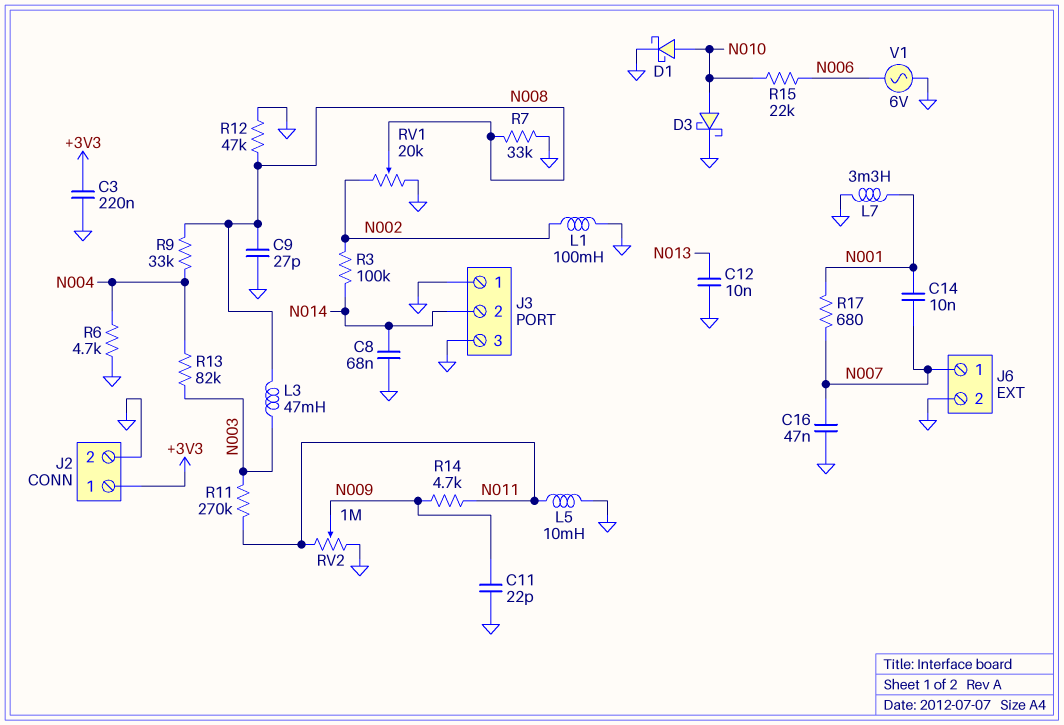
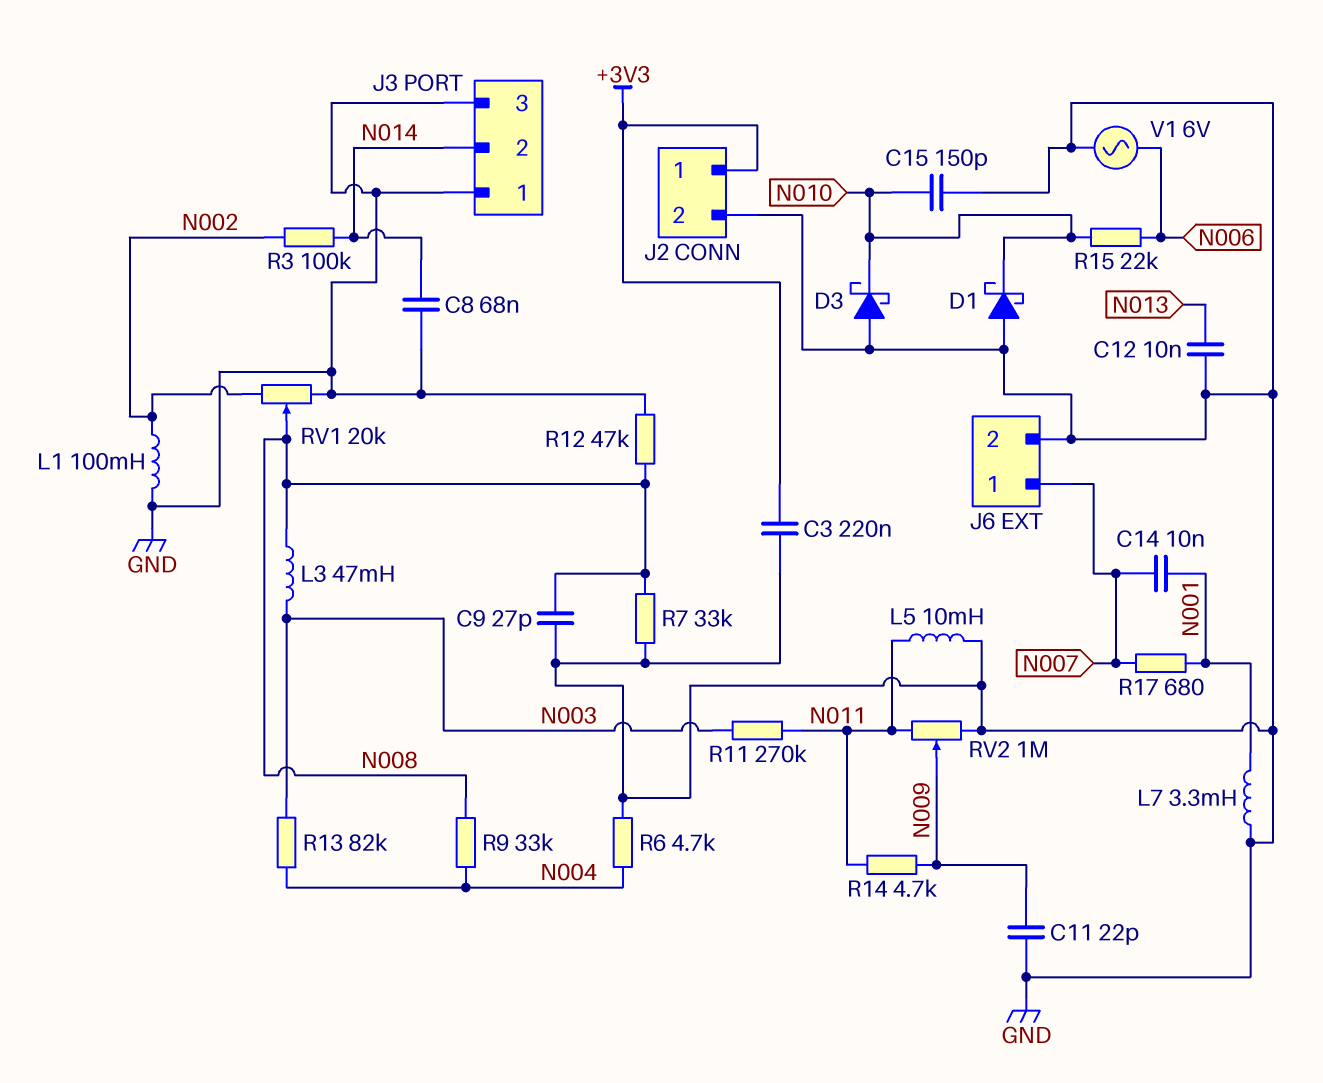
C15: none -> 150pF (GND, N010)
C16: 47nF (GND, N007) -> none
D1: schottky (A N010, K GND) -> schottky (A GND, K N010)
D3: schottky (A N010, K GND) -> schottky (A GND, K N010)

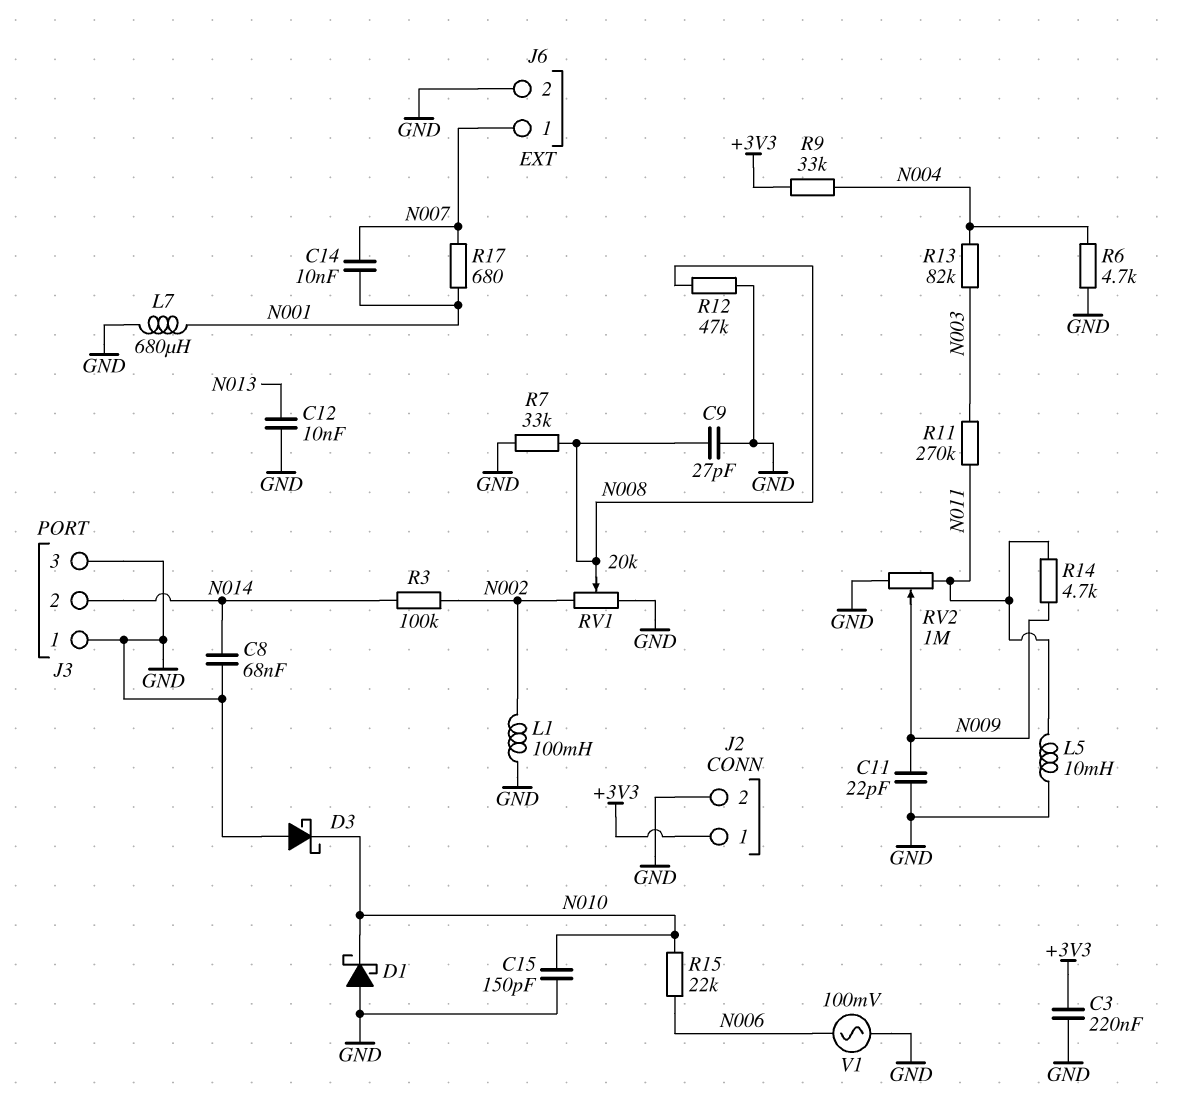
L3: 47mH (N003, N008) -> none
L7: 3.3mH (GND, N001) -> 680uH (GND, N001)
R9: 33k (N004, N008) -> 33k (+3V3, N004)
V1: AC 6V (GND, N006) -> AC 100mV (GND, N006)

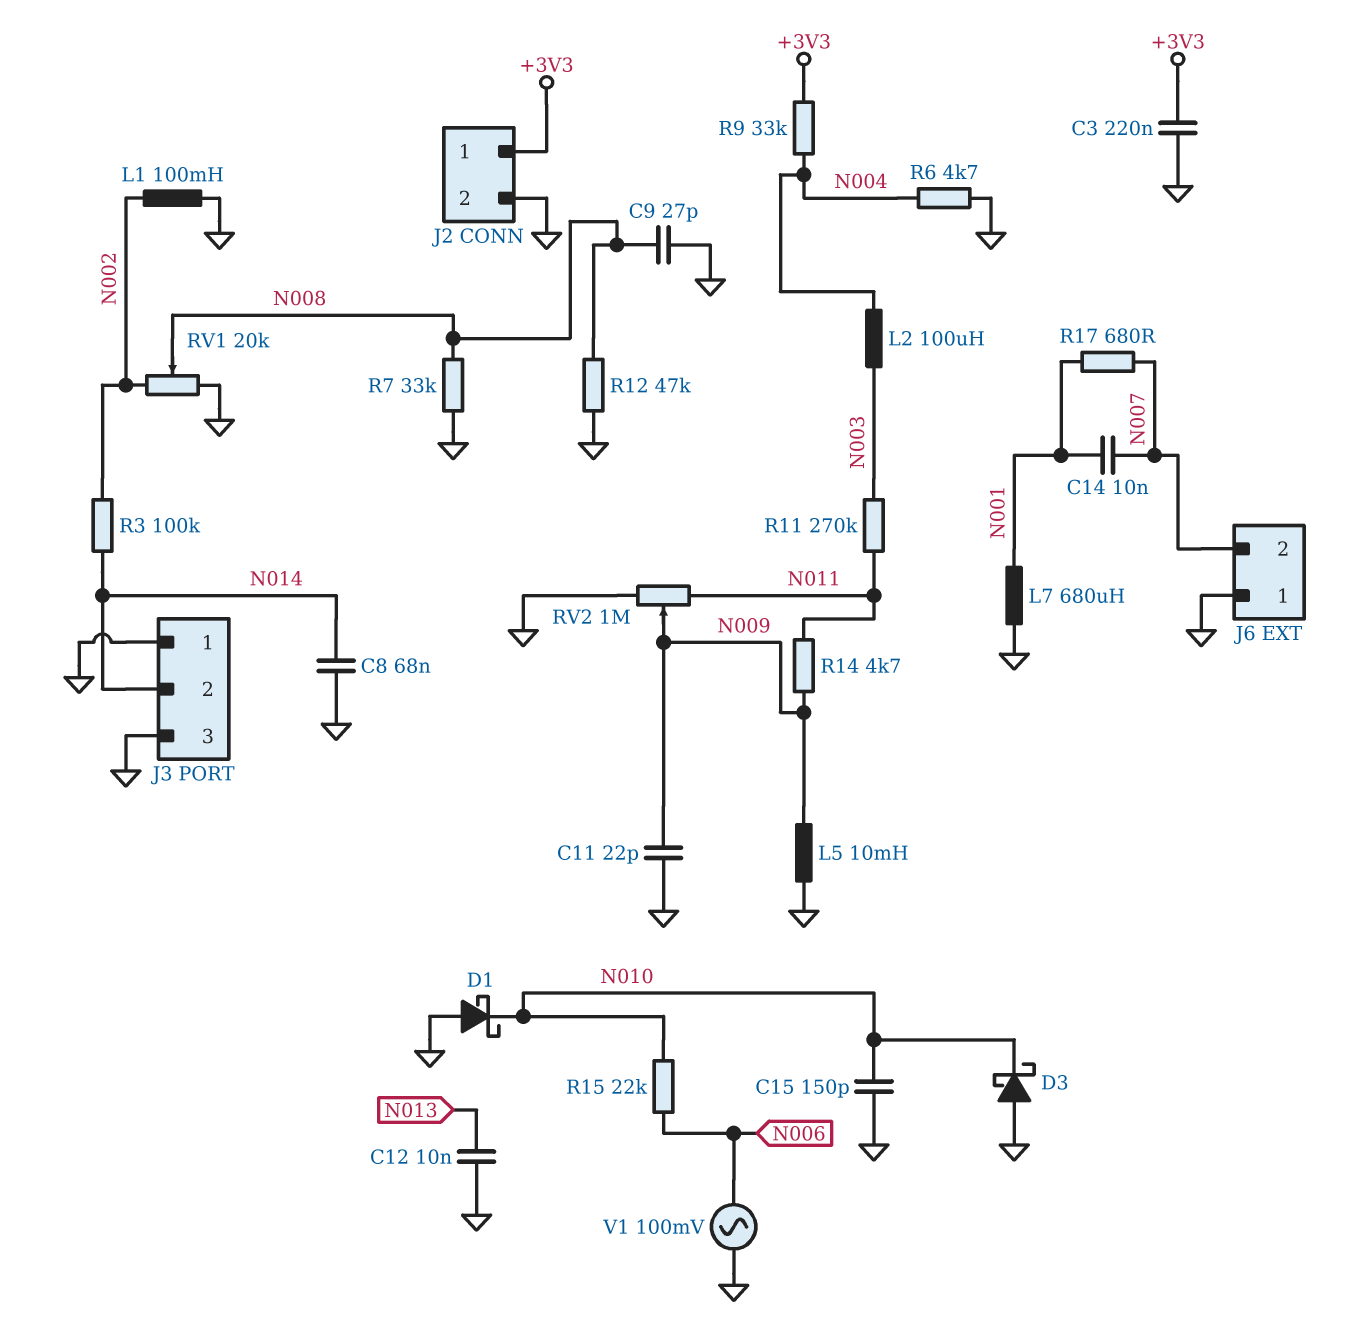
J6 pin 1: N007 -> GND
J6 pin 2: GND -> N007
L2: none -> 100uH (N003, N004)
L5: 10mH (GND, N011) -> 10mH (GND, N009)
R13: 82k (N003, N004) -> none

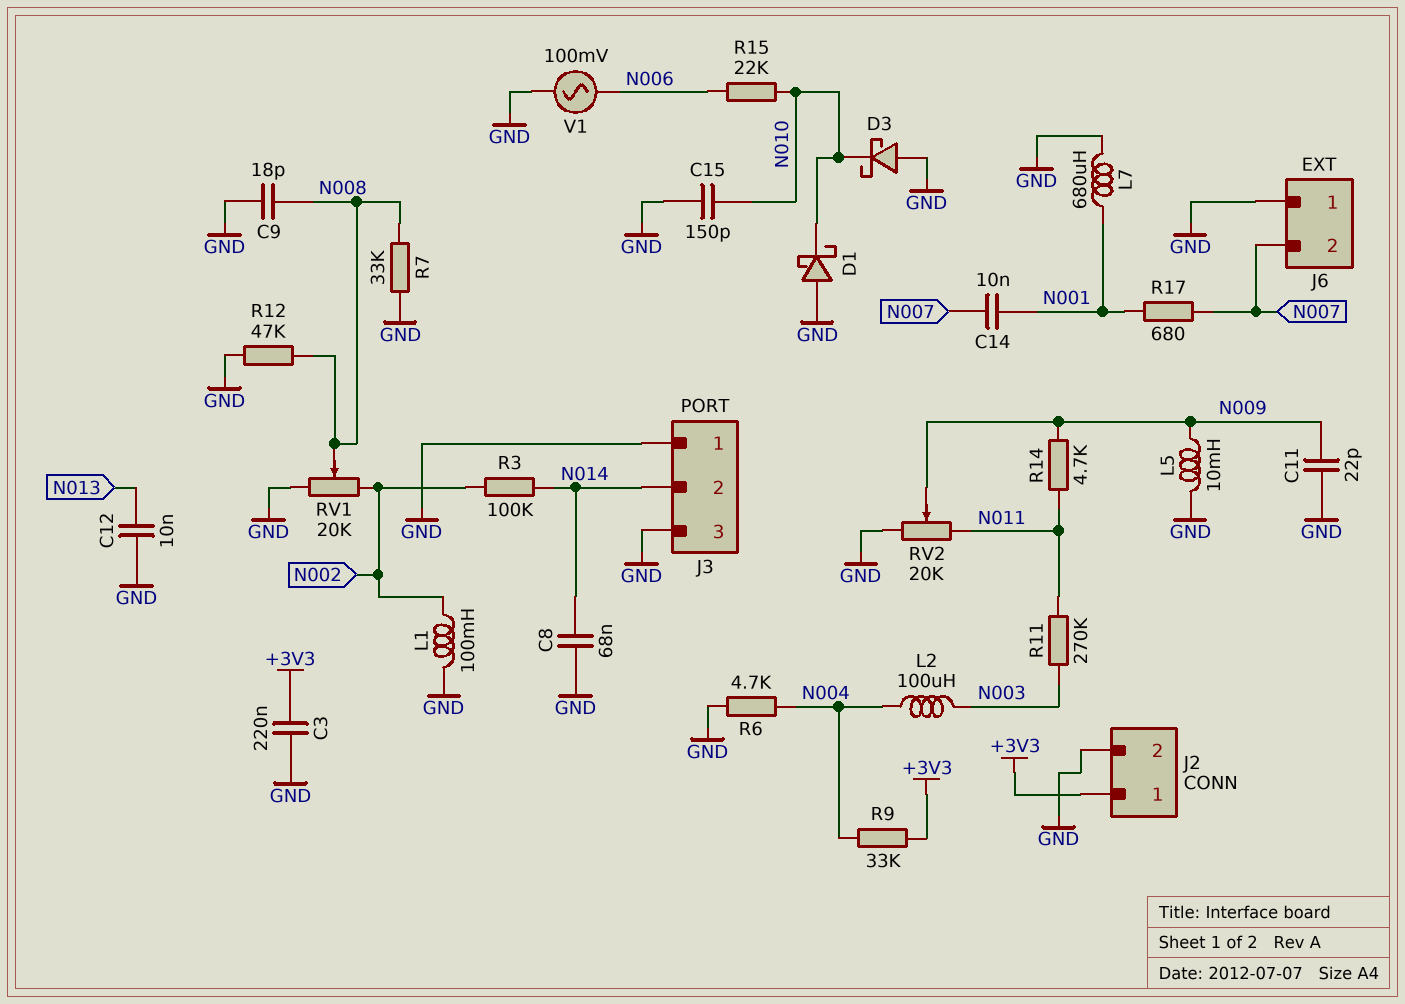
C9: 27pF (GND, N008) -> 18pF (GND, N008)
RV2: 1M (GND, N011, wiper N009) -> 20k (GND, N011, wiper N009)

